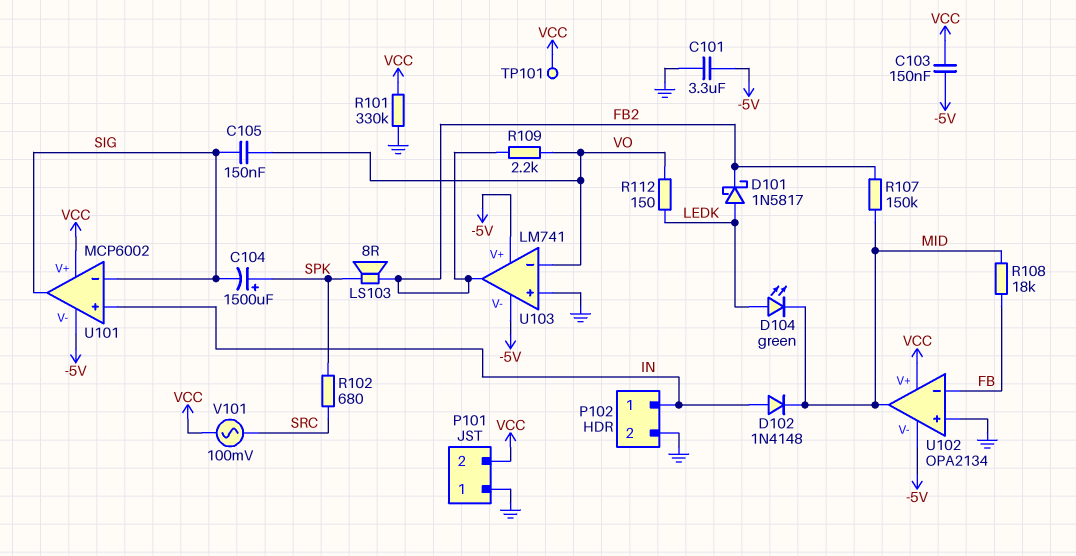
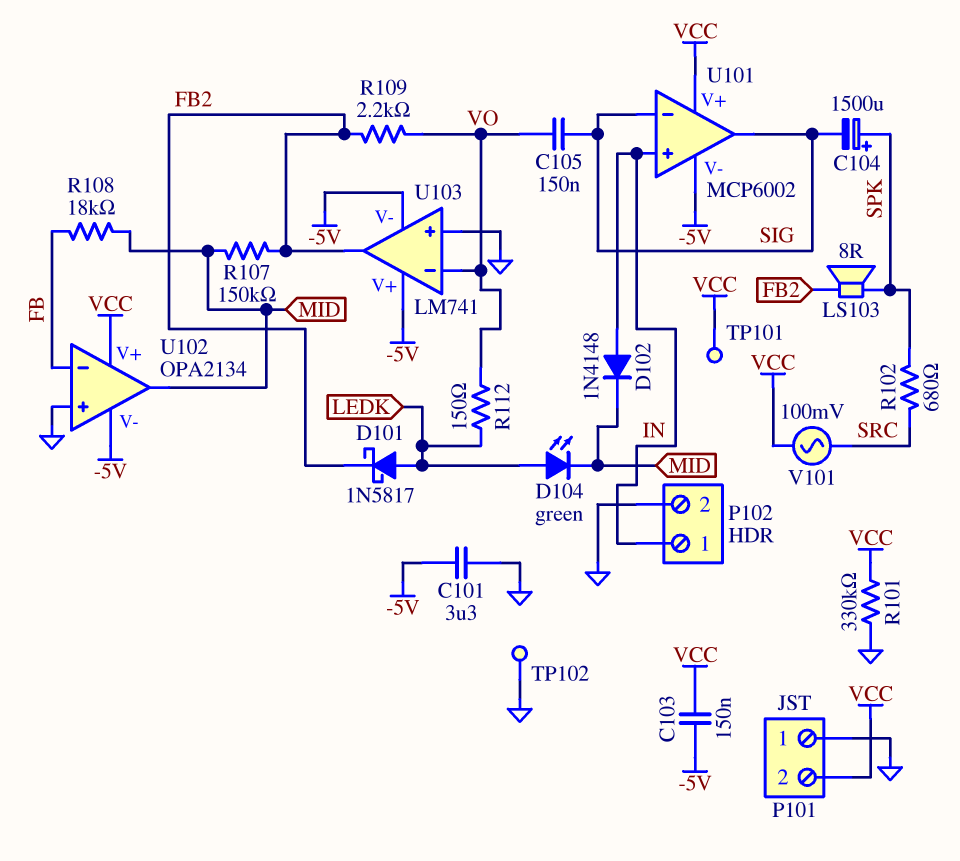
TP102: none -> test point (GND)

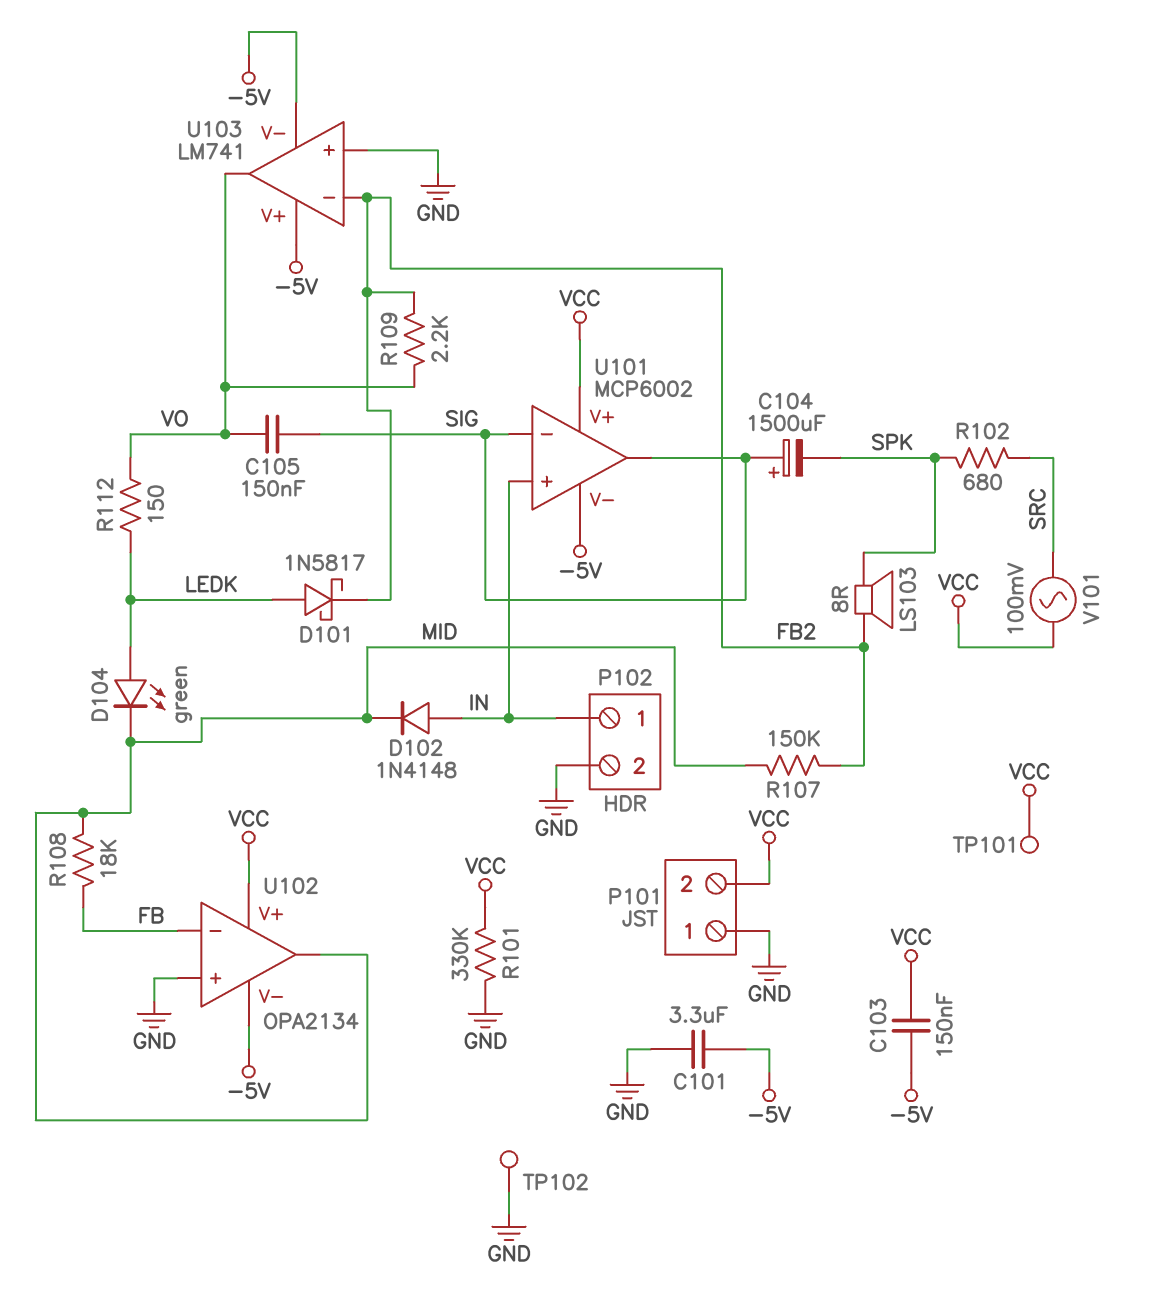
C104: 1500uF (plus SPK, minus SIG) -> 1500uF (plus SIG, minus SPK)
U103 pin in-: VO -> FB2
U103 pin out: FB2 -> VO

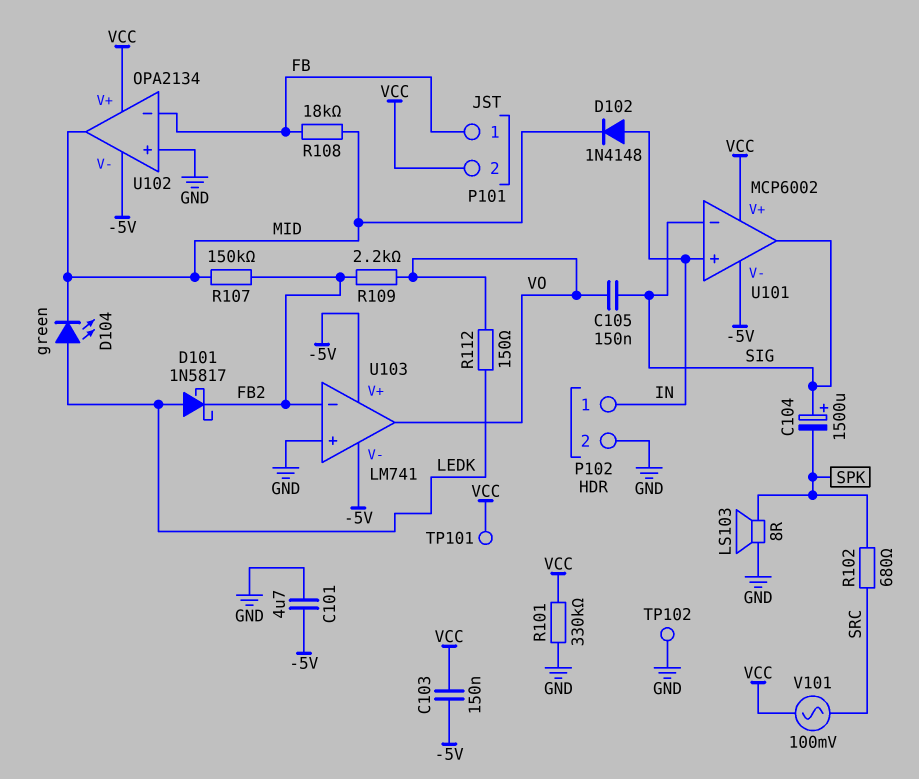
C101: 3.3uF (-5V, GND) -> 4.7uF (-5V, GND)
LS103: speaker 8R (FB2, SPK) -> speaker 8R (GND, SPK)
P101 pin 1: GND -> FB

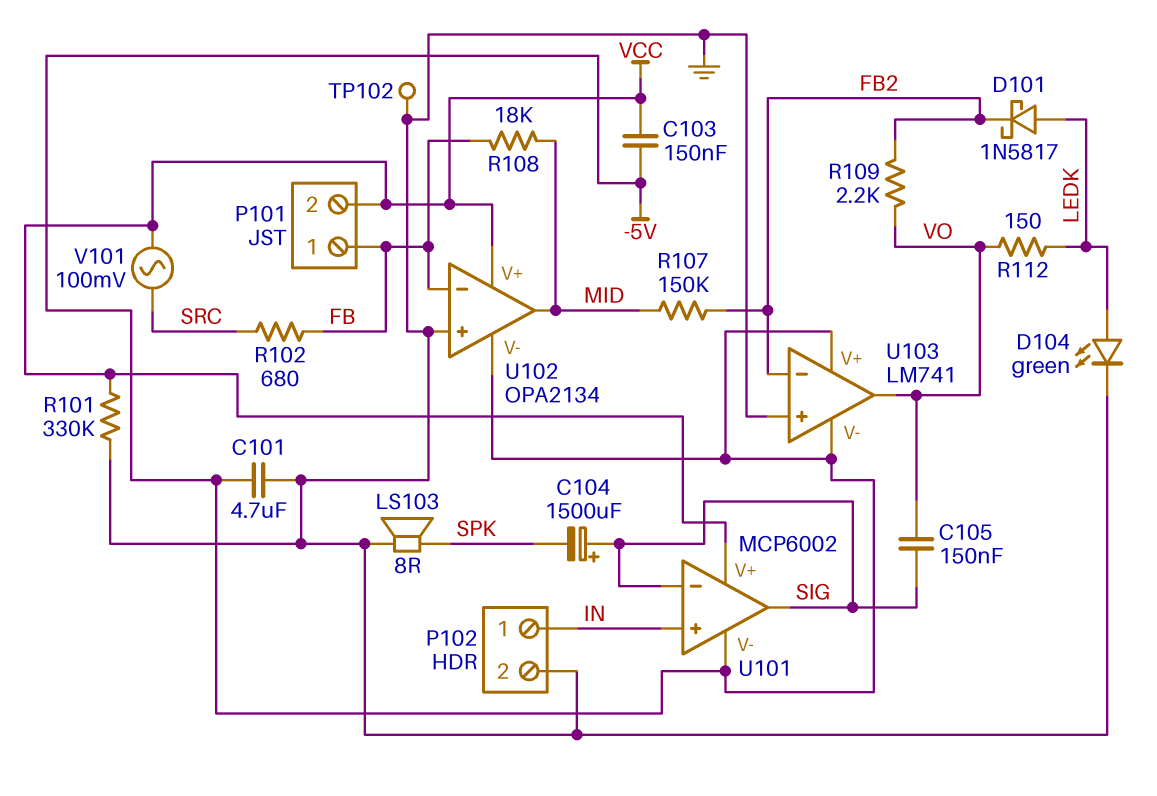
D102: diode 1N4148 (A IN, K MID) -> none
D104: LED green (A LEDK, K MID) -> LED green (A LEDK, K GND)
R102: 680 (SPK, SRC) -> 680 (FB, SRC)
TP101: test point (VCC) -> none

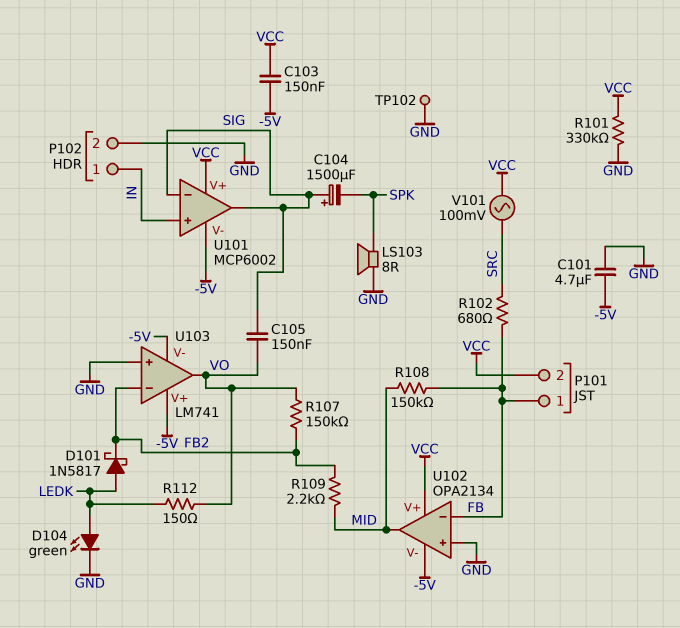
R107: 150k (FB2, MID) -> 150k (FB2, VO)
R108: 18k (FB, MID) -> 150k (FB, MID)
R109: 2.2k (FB2, VO) -> 2.2k (FB2, MID)

